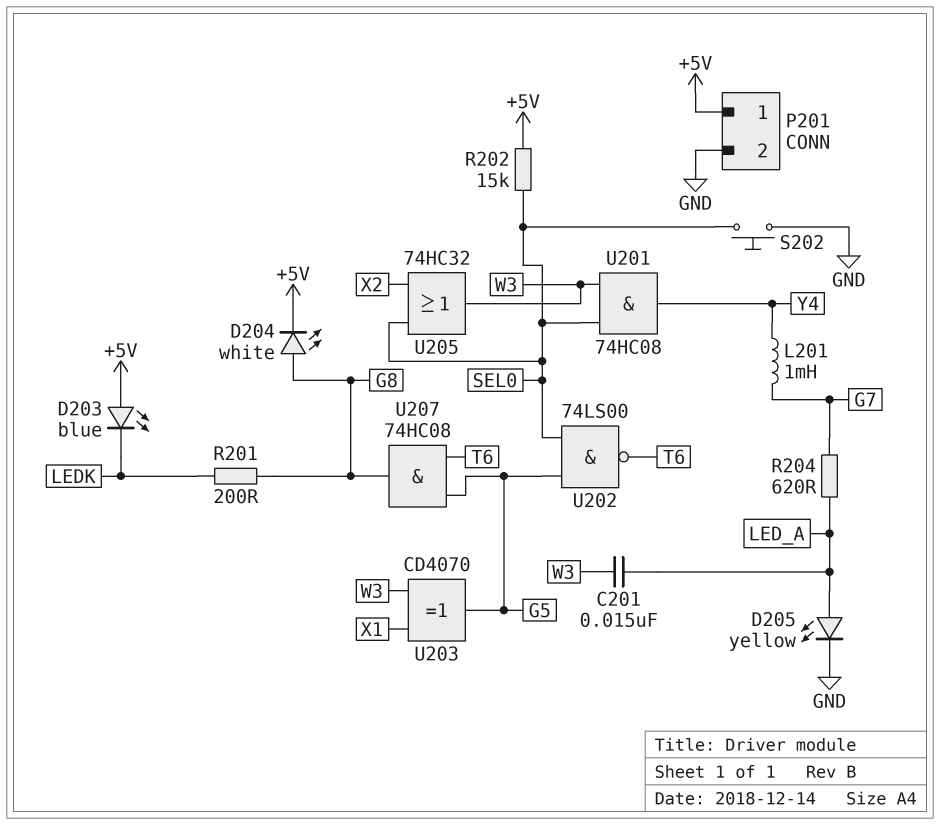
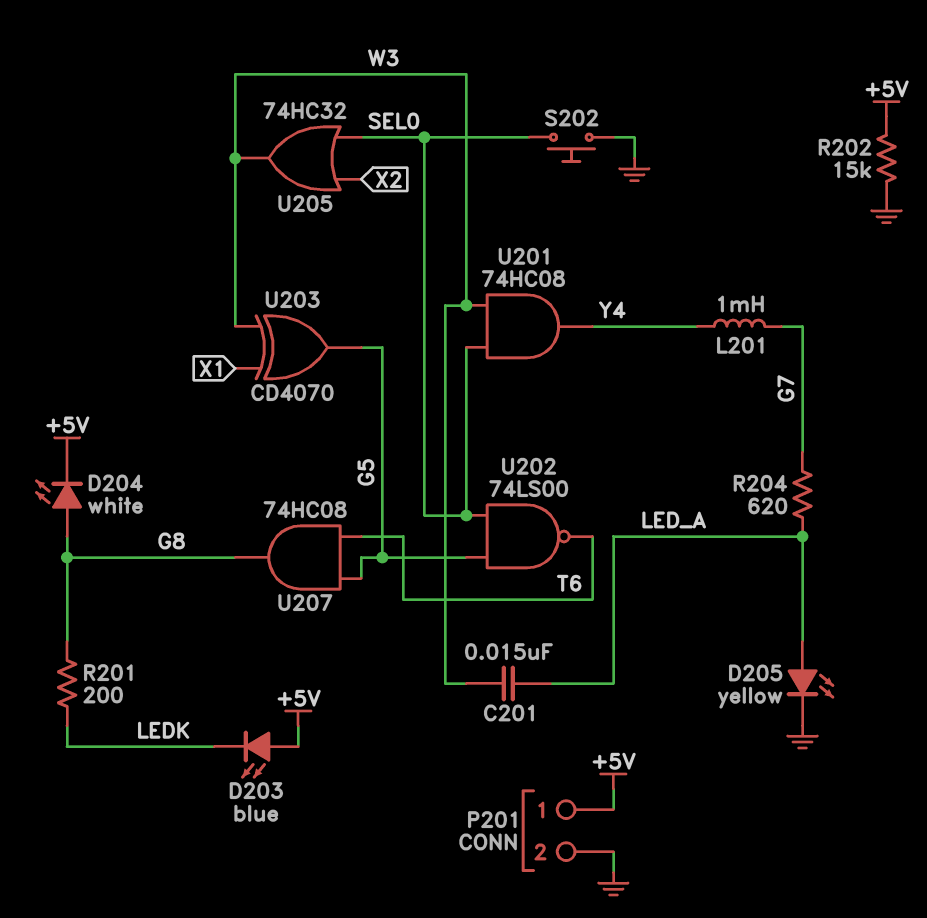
R202: 15k (+5V, SEL0) -> 15k (+5V, GND)

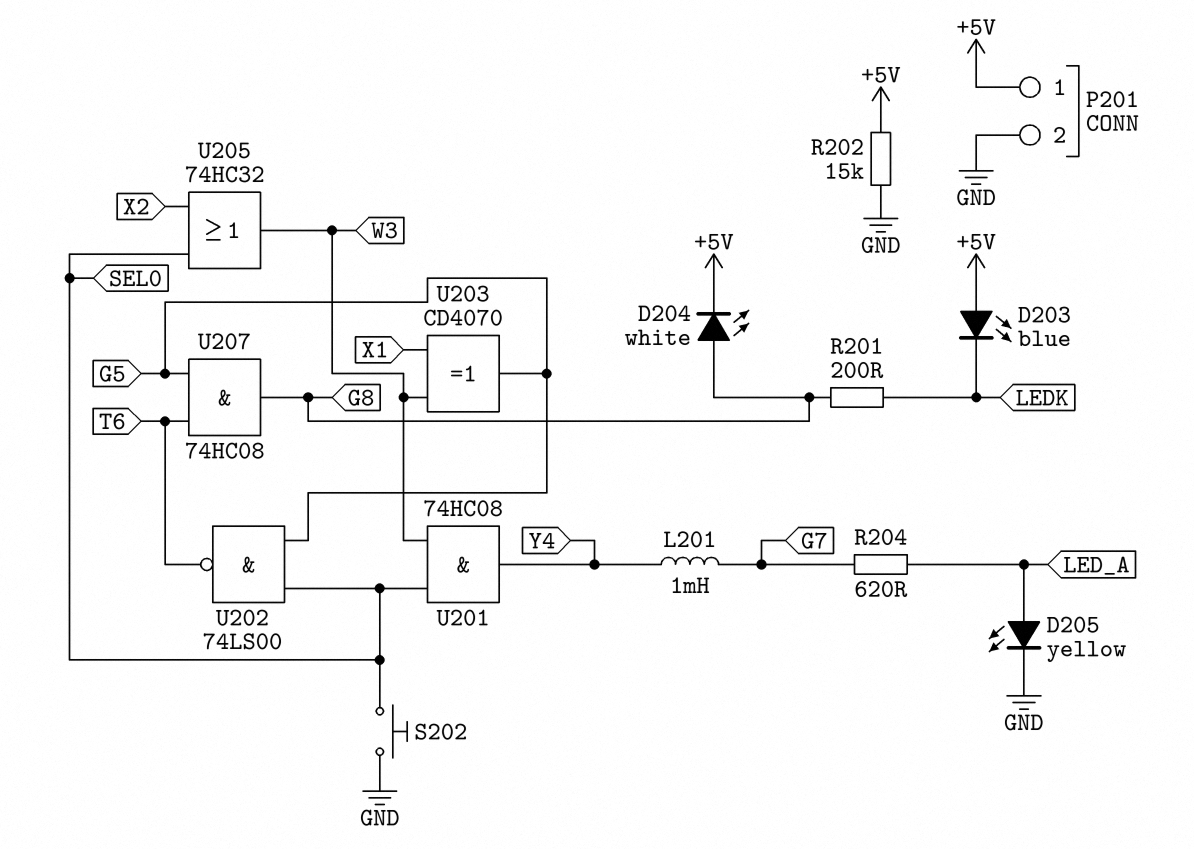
C201: 15nF (LED_A, W3) -> none

